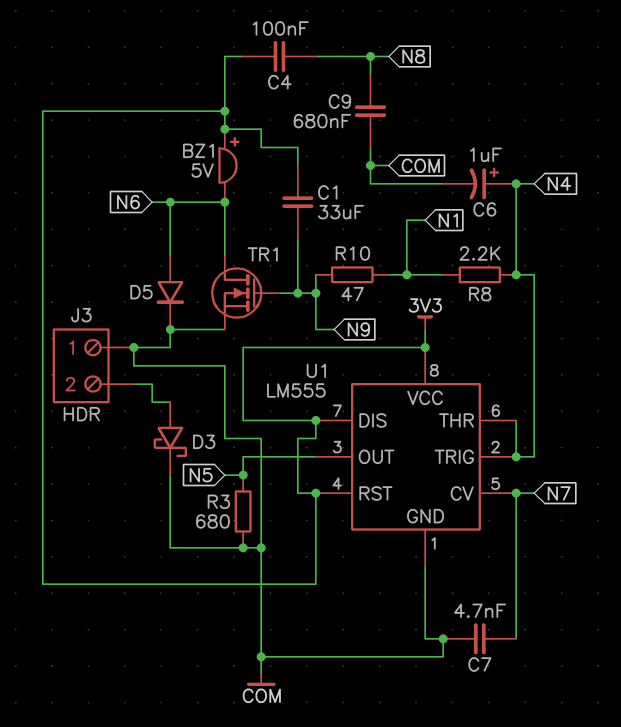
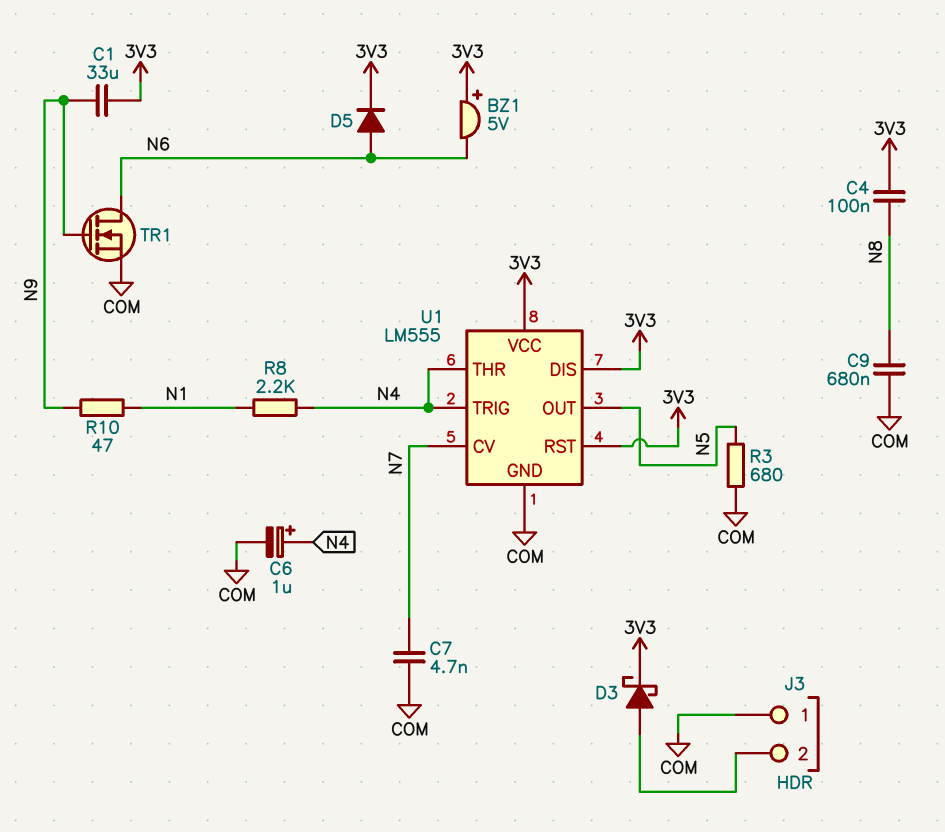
D3: schottky (A J3/2, K COM) -> schottky (A J3/2, K 3V3)
D5: diode (A N6, K COM) -> diode (A N6, K 3V3)

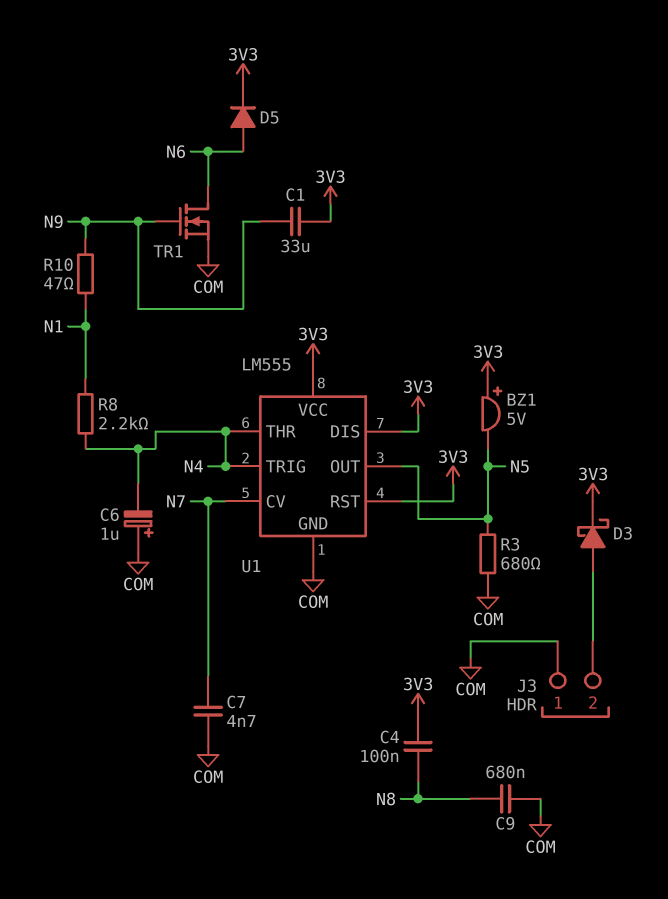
BZ1: buzzer 5V (plus 3V3, minus N6) -> buzzer 5V (plus 3V3, minus N5)
C6: 1uF (plus N4, minus COM) -> 1uF (plus COM, minus N4)

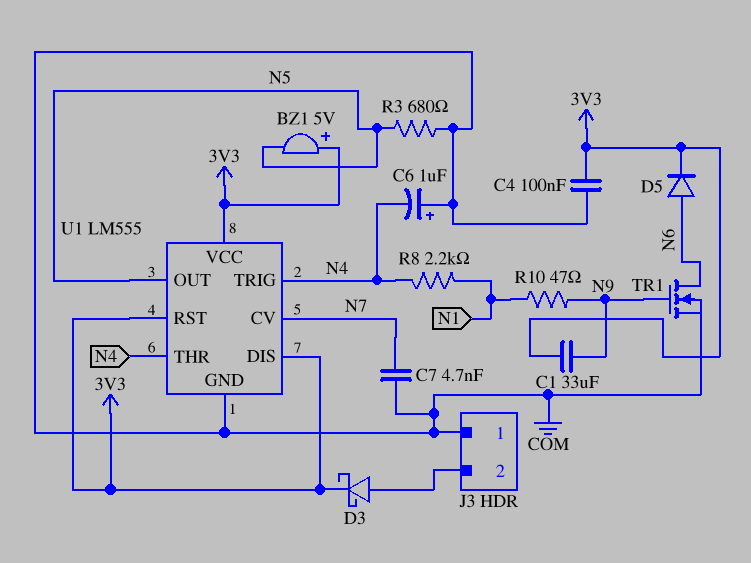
C4: 100nF (3V3, N8) -> 100nF (3V3, COM)
C9: 680nF (COM, N8) -> none

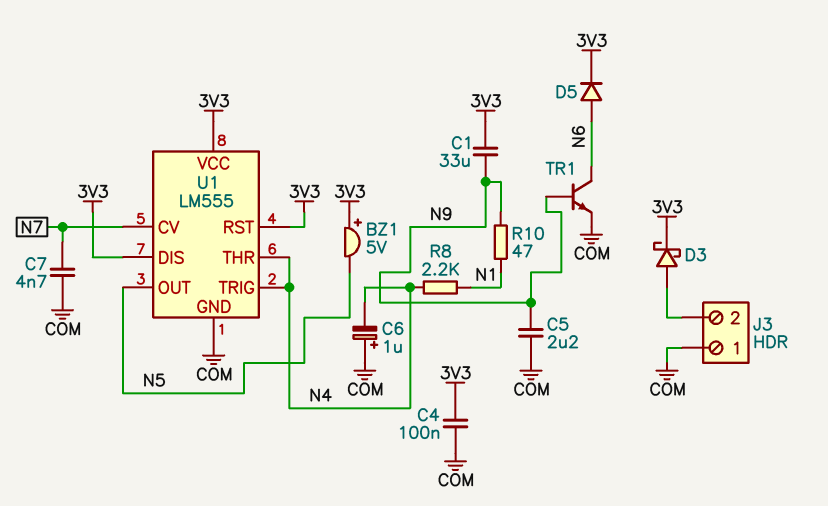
C5: none -> 2.2uF (COM, N9)
R3: 680 (COM, N5) -> none
TR1: NMOS (G N9, D N6, S COM) -> NPN (B N9, C N6, E COM)

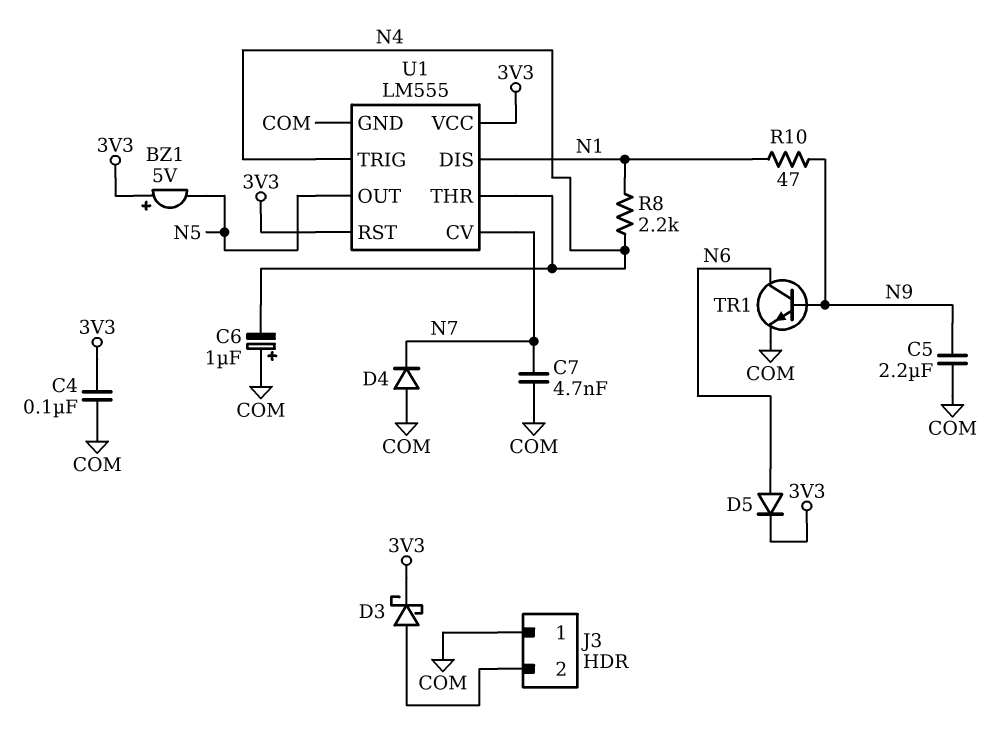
C1: 33uF (3V3, N9) -> none
D4: none -> diode (A COM, K N7)
U1 pin DIS: 3V3 -> N1

